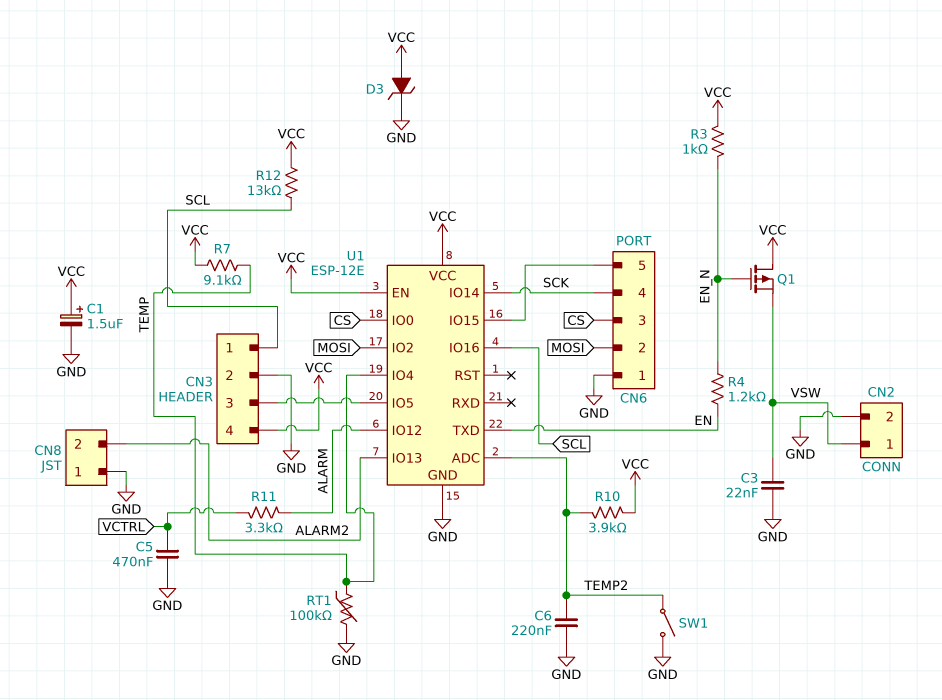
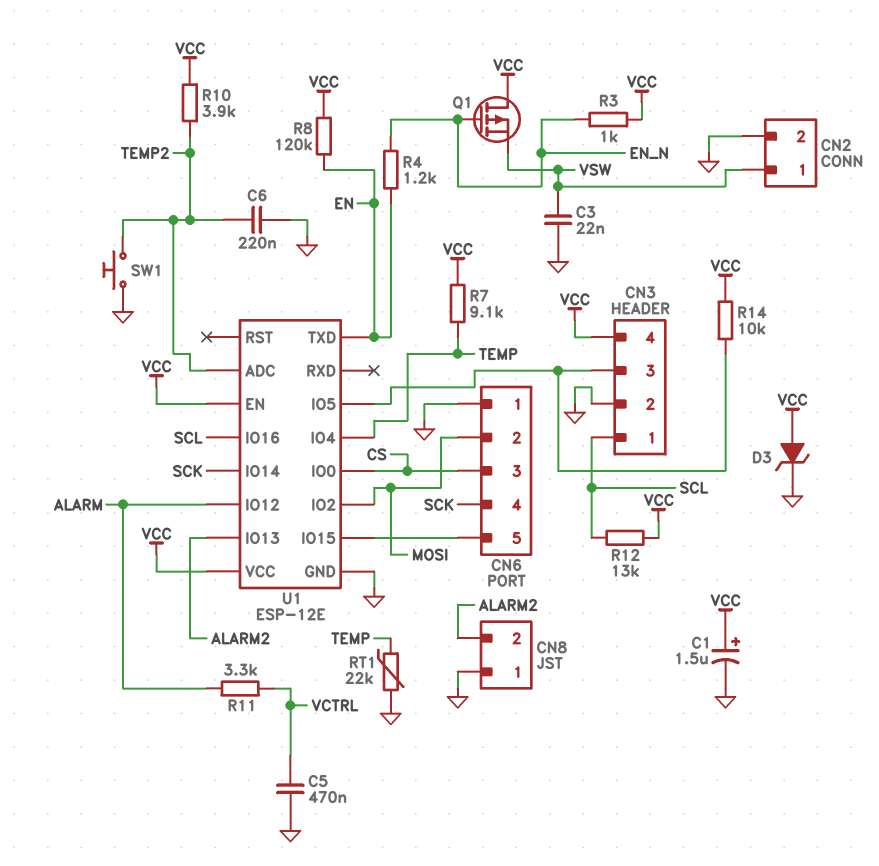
R8: none -> 120k (EN, VCC)
R14: none -> 10k (CN3/3, VCC)
RT1: 100k (GND, TEMP) -> 22k (GND, TEMP)
SW1: switch (GND, TEMP2) -> button (GND, TEMP2)

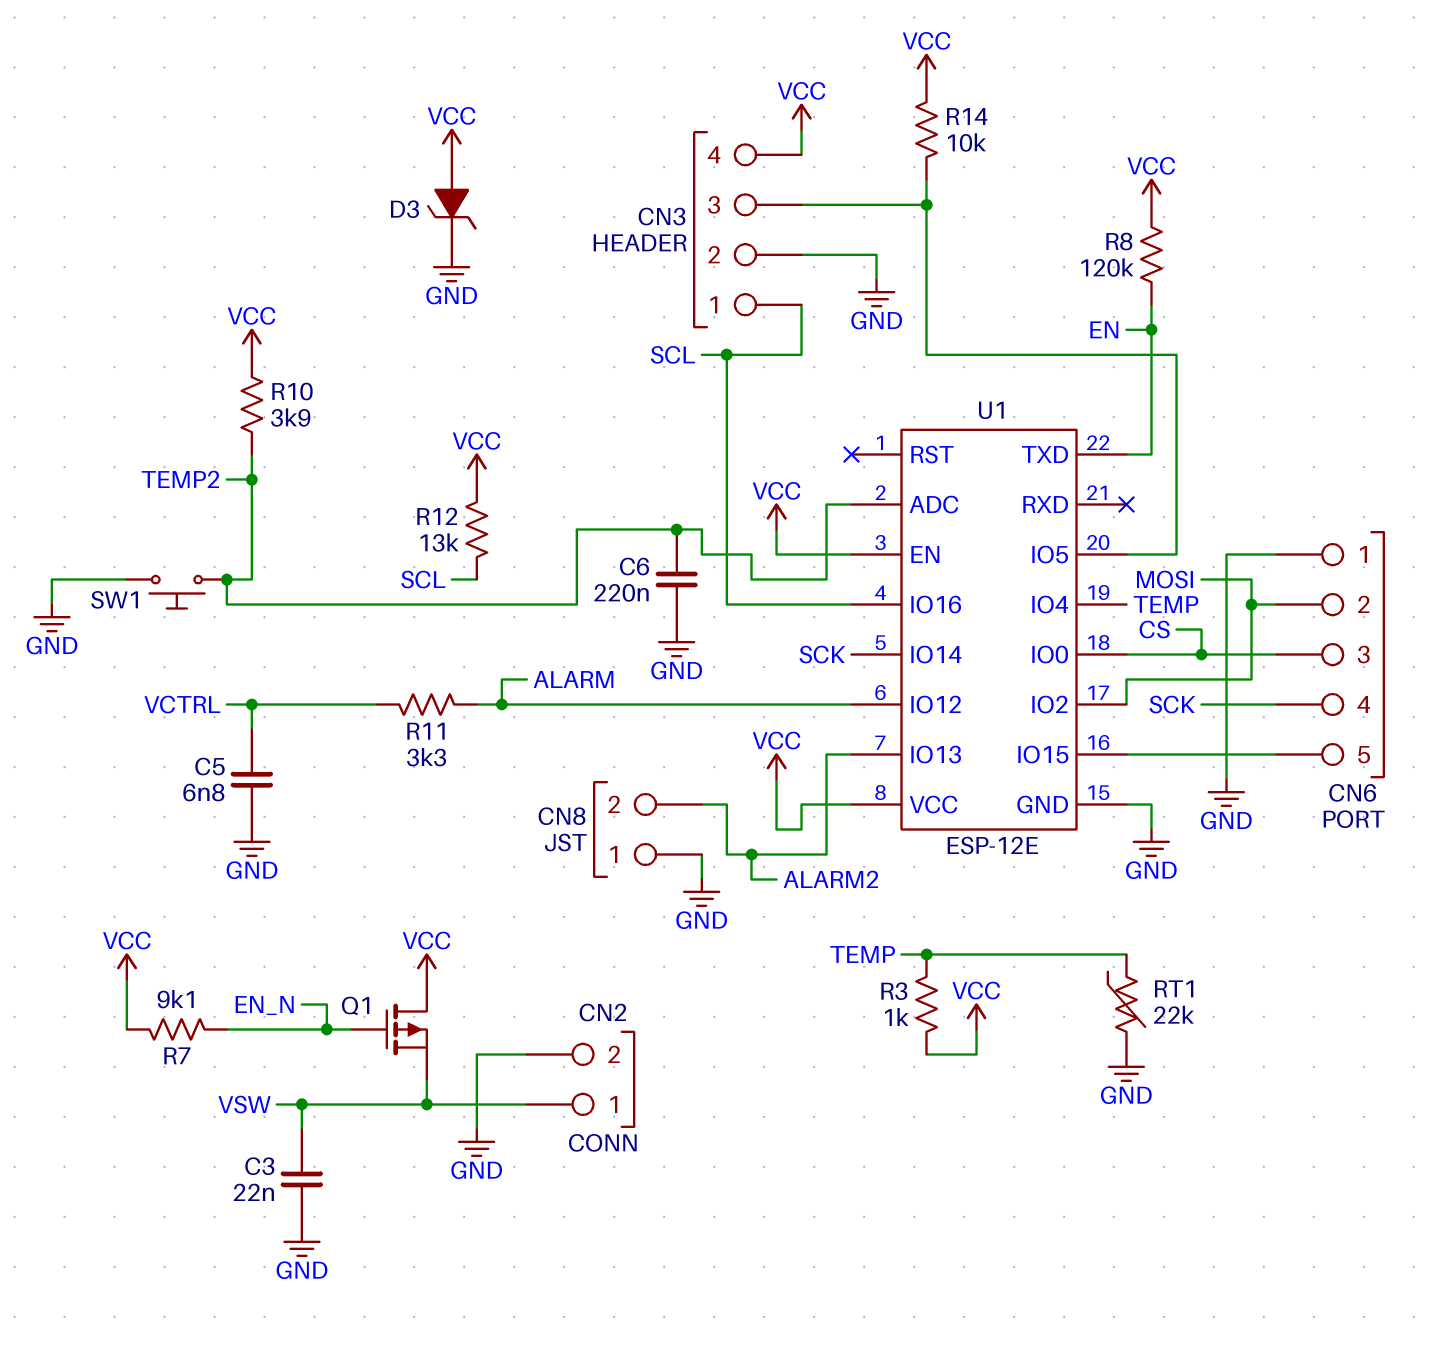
C1: 1.5uF (plus VCC, minus GND) -> none
C5: 470nF (GND, VCTRL) -> 6.8nF (GND, VCTRL)
R3: 1k (EN_N, VCC) -> 1k (TEMP, VCC)
R4: 1.2k (EN, EN_N) -> none
R7: 9.1k (TEMP, VCC) -> 9.1k (EN_N, VCC)

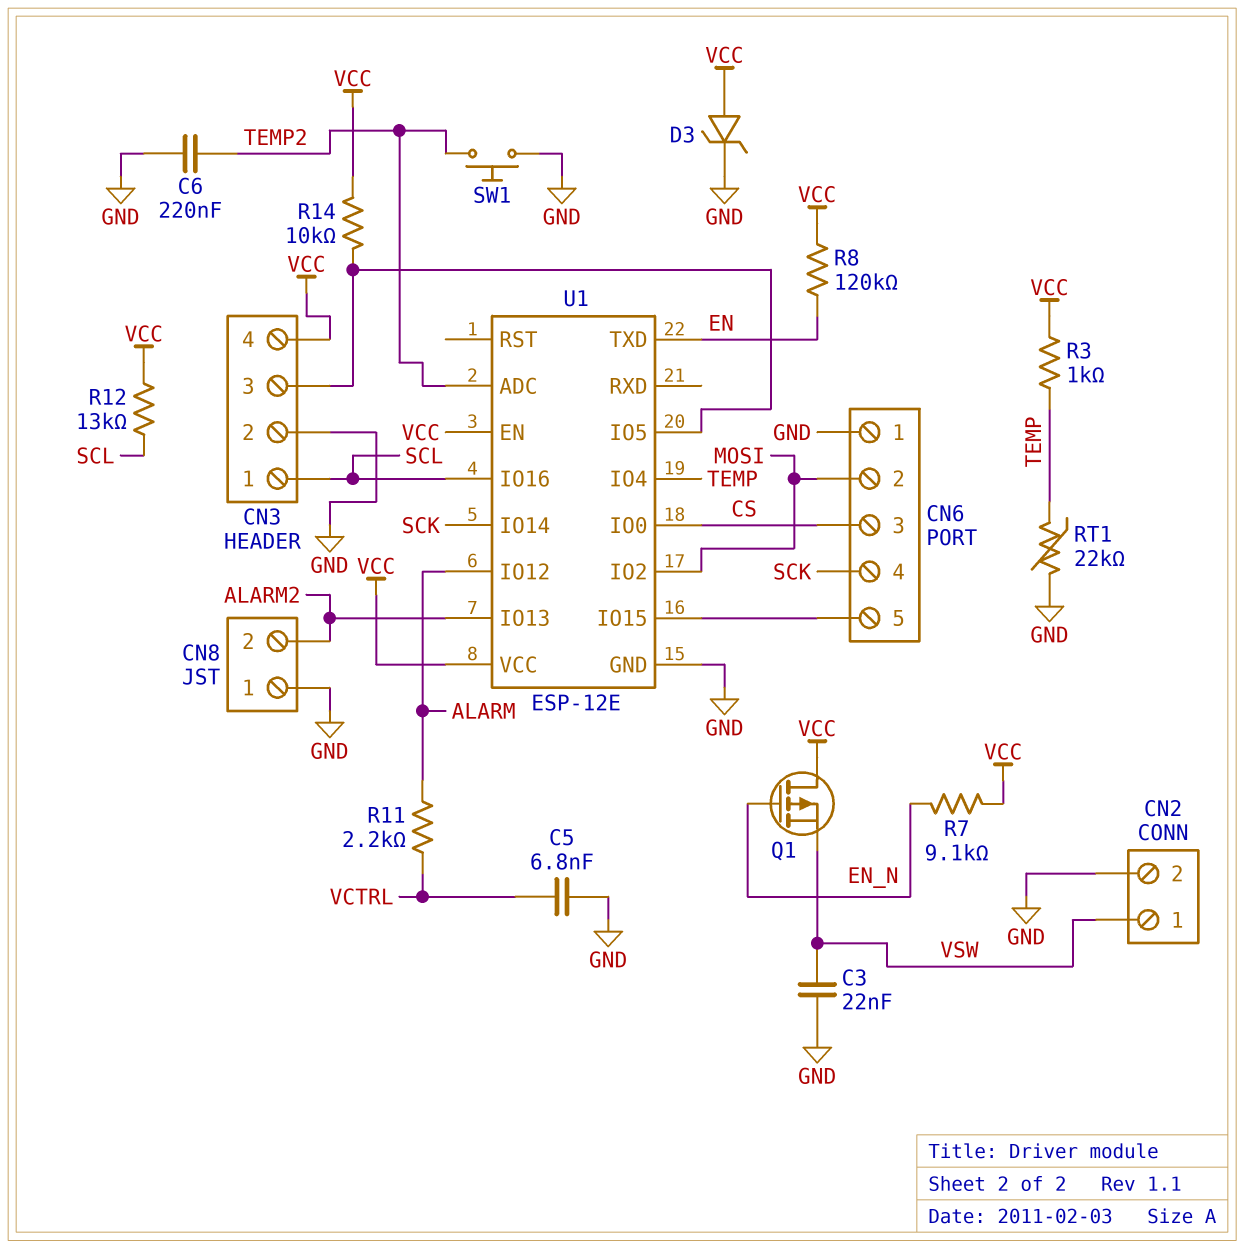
R10: 3.9k (TEMP2, VCC) -> none
R11: 3.3k (ALARM, VCTRL) -> 2.2k (ALARM, VCTRL)

